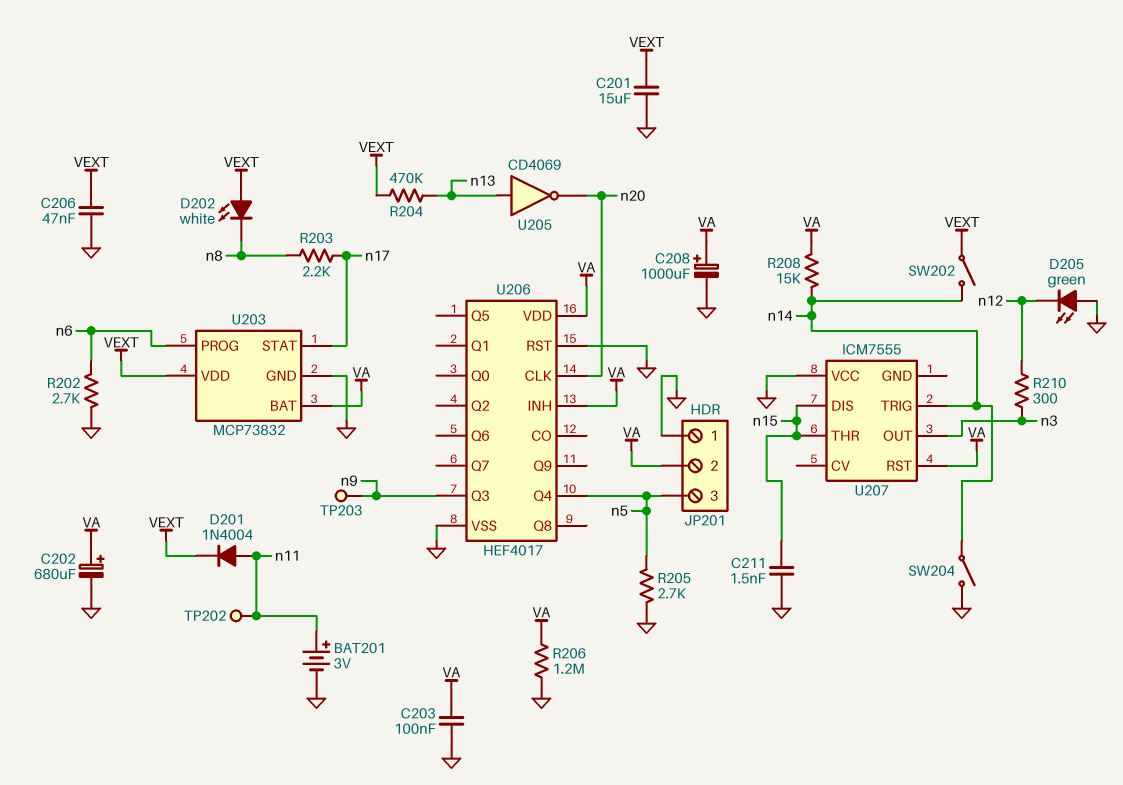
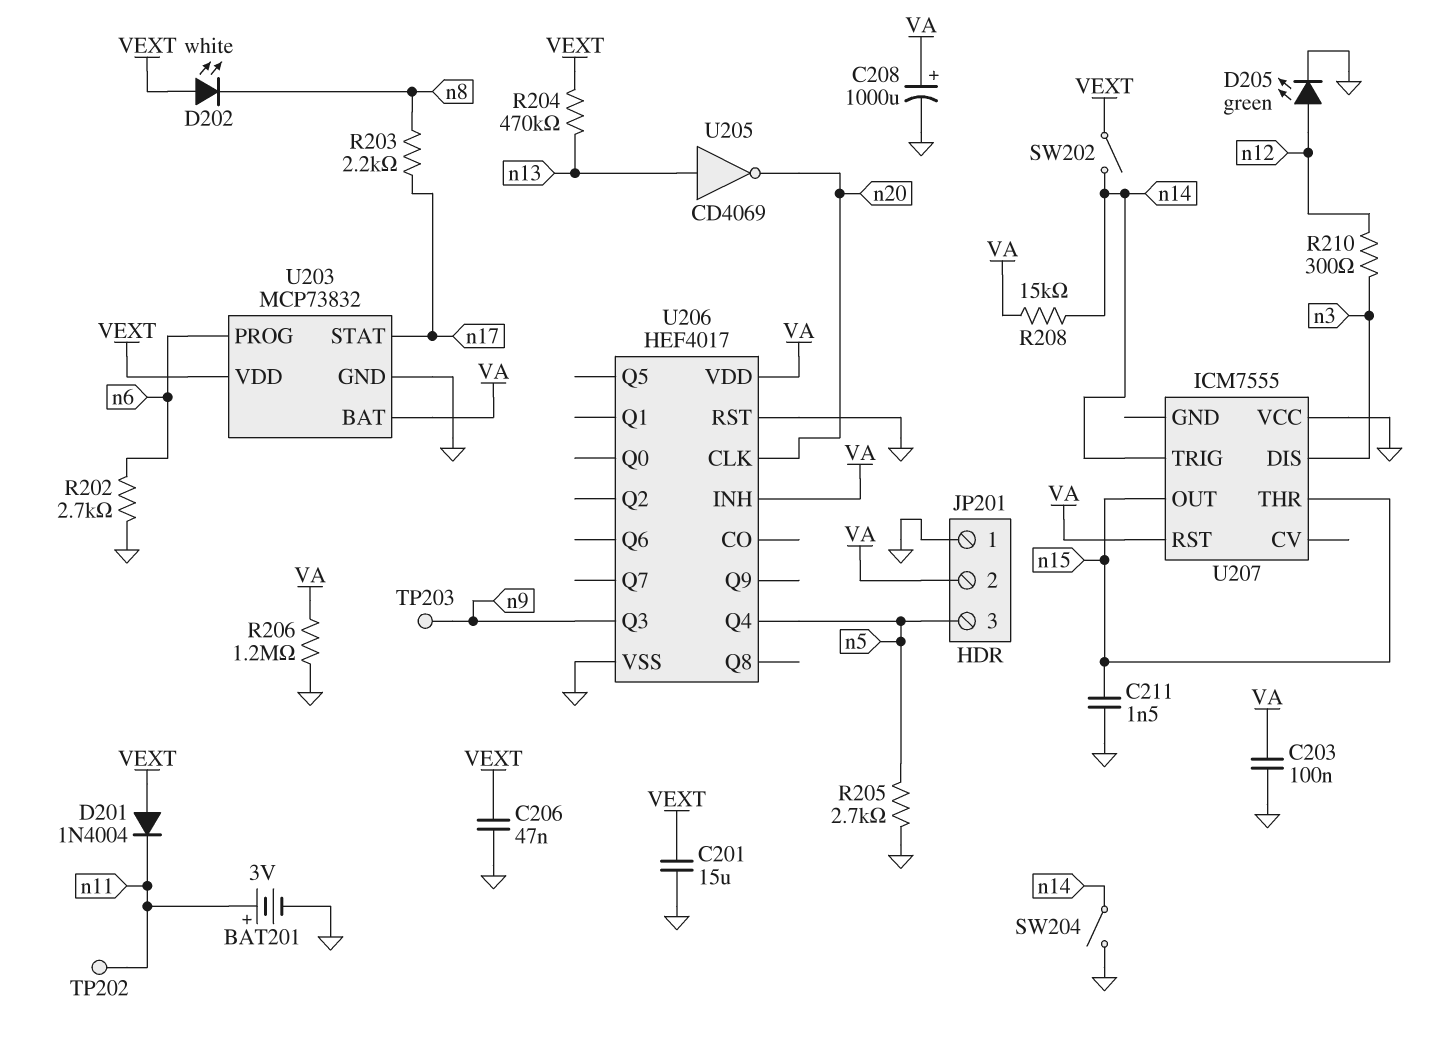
C202: 680uF (plus VA, minus GND) -> none
D201: diode 1N4004 (A n11, K VEXT) -> diode 1N4004 (A VEXT, K n11)
D205: LED green (A GND, K n12) -> LED green (A n12, K GND)
U207 pin DIS: n15 -> n3
U207 pin OUT: n3 -> n15

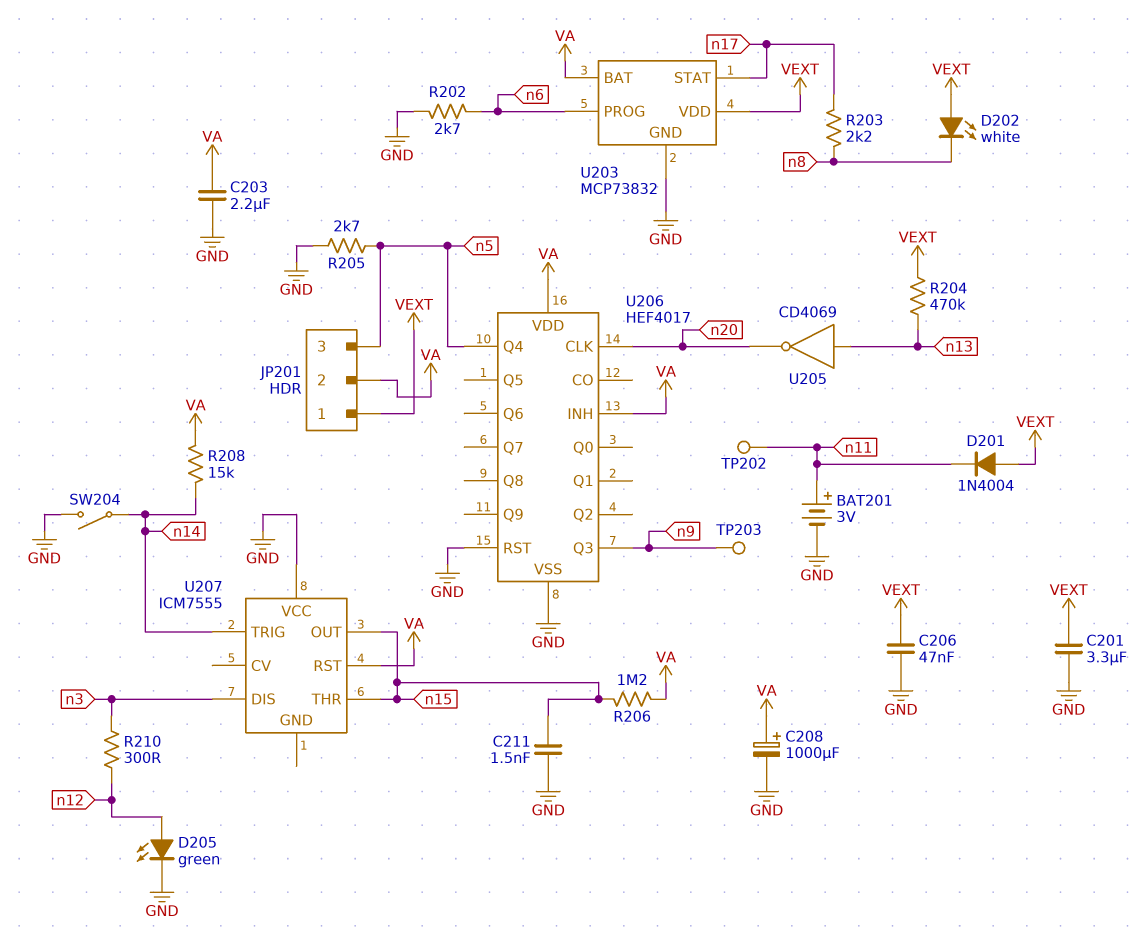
C201: 15uF (GND, VEXT) -> 3.3uF (GND, VEXT)
C203: 100nF (GND, VA) -> 2.2uF (GND, VA)
JP201 pin 1: GND -> VEXT
R206: 1.2M (GND, VA) -> 1.2M (VA, n15)
SW202: switch (VEXT, n14) -> none

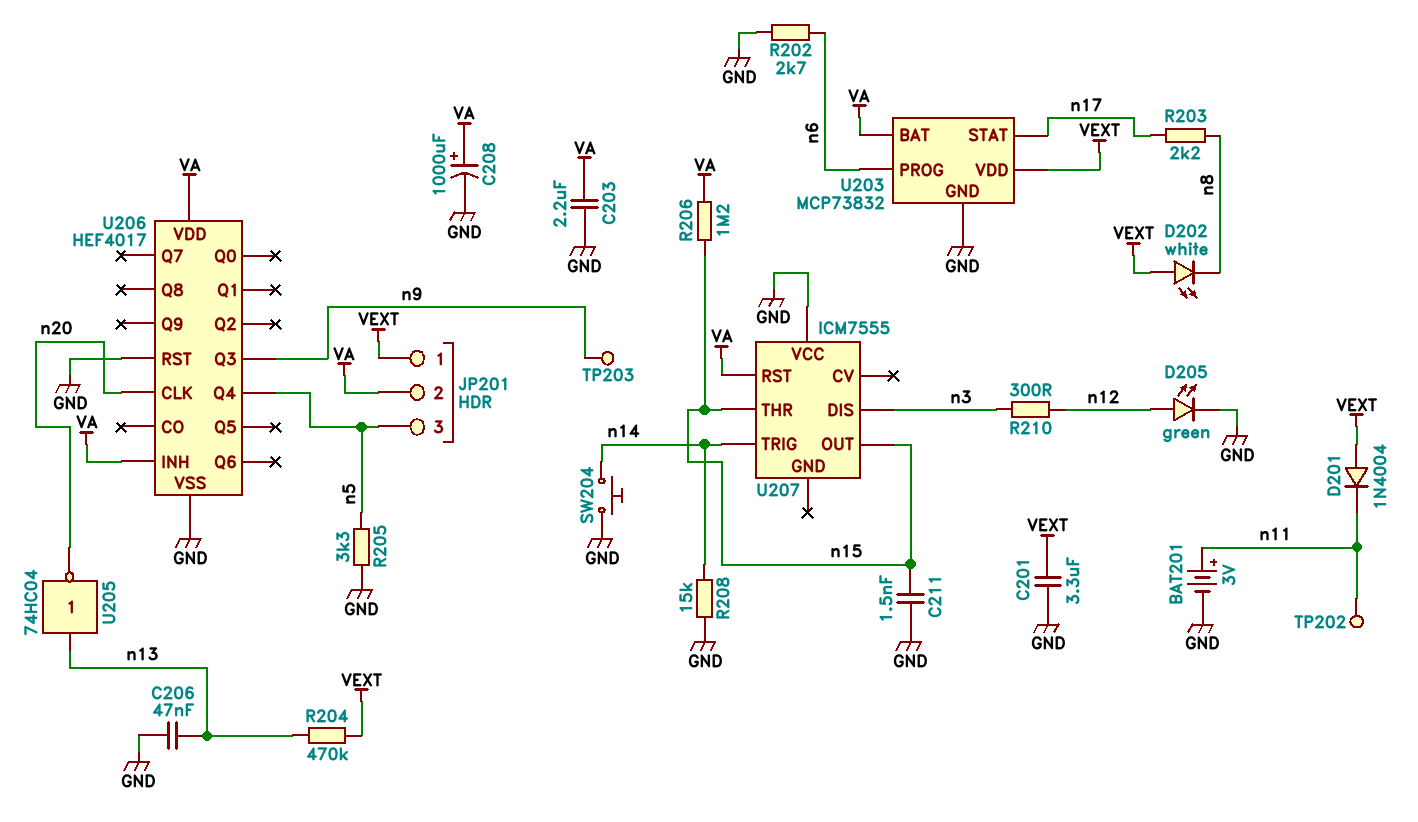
C206: 47nF (GND, VEXT) -> 47nF (GND, n13)
R205: 2.7k (GND, n5) -> 3.3k (GND, n5)
R208: 15k (VA, n14) -> 15k (GND, n14)
SW204: switch (GND, n14) -> button (GND, n14)
U205: NOT CD4069 (in n13, out n20) -> NOT 74HC04 (in n13, out n20)

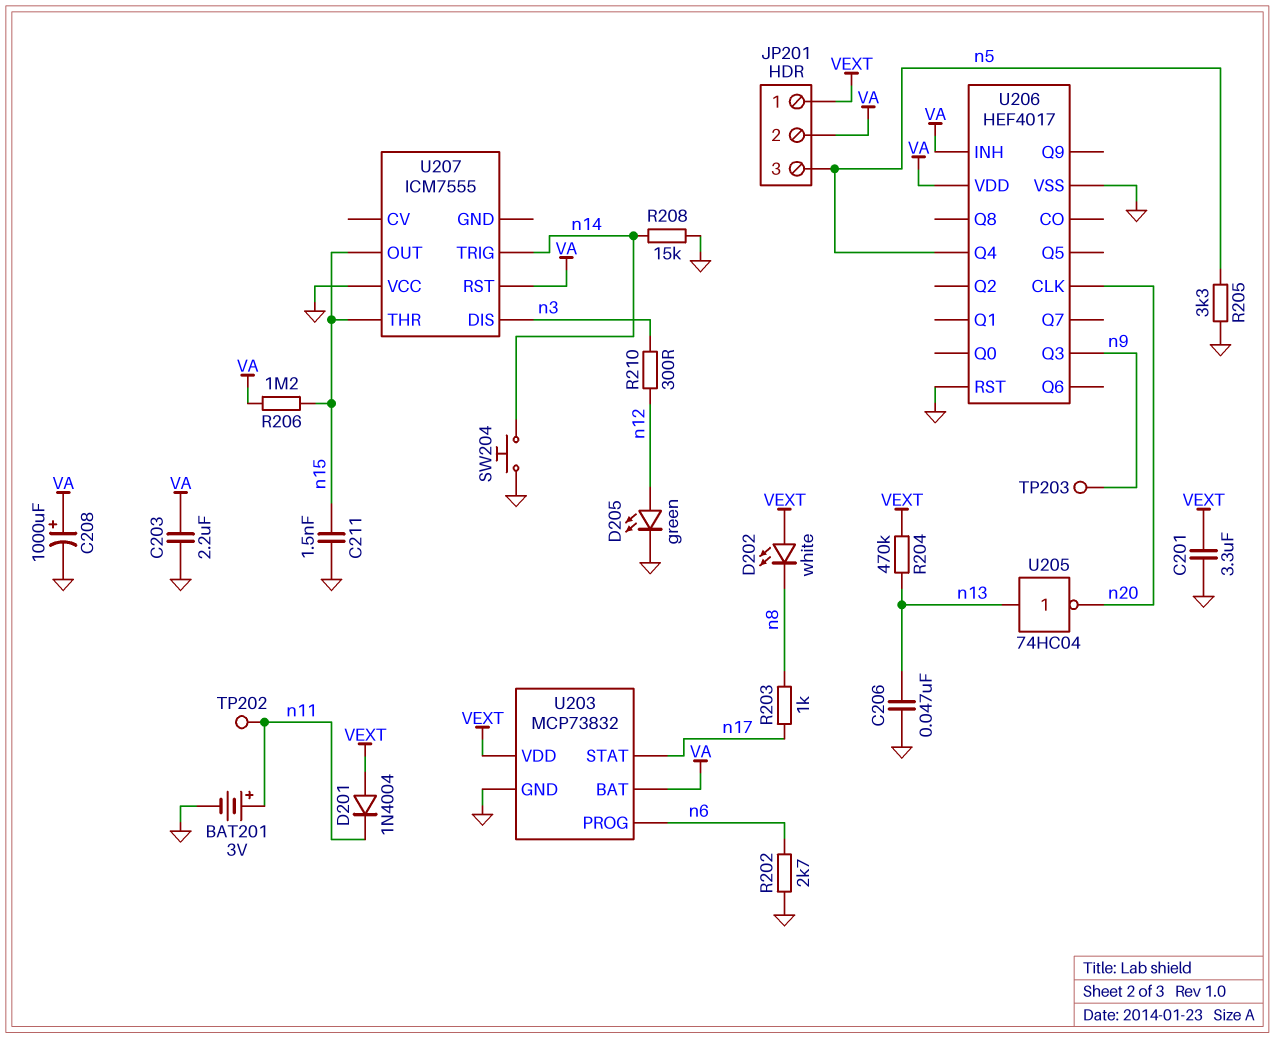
R203: 2.2k (n8, n17) -> 1k (n8, n17)

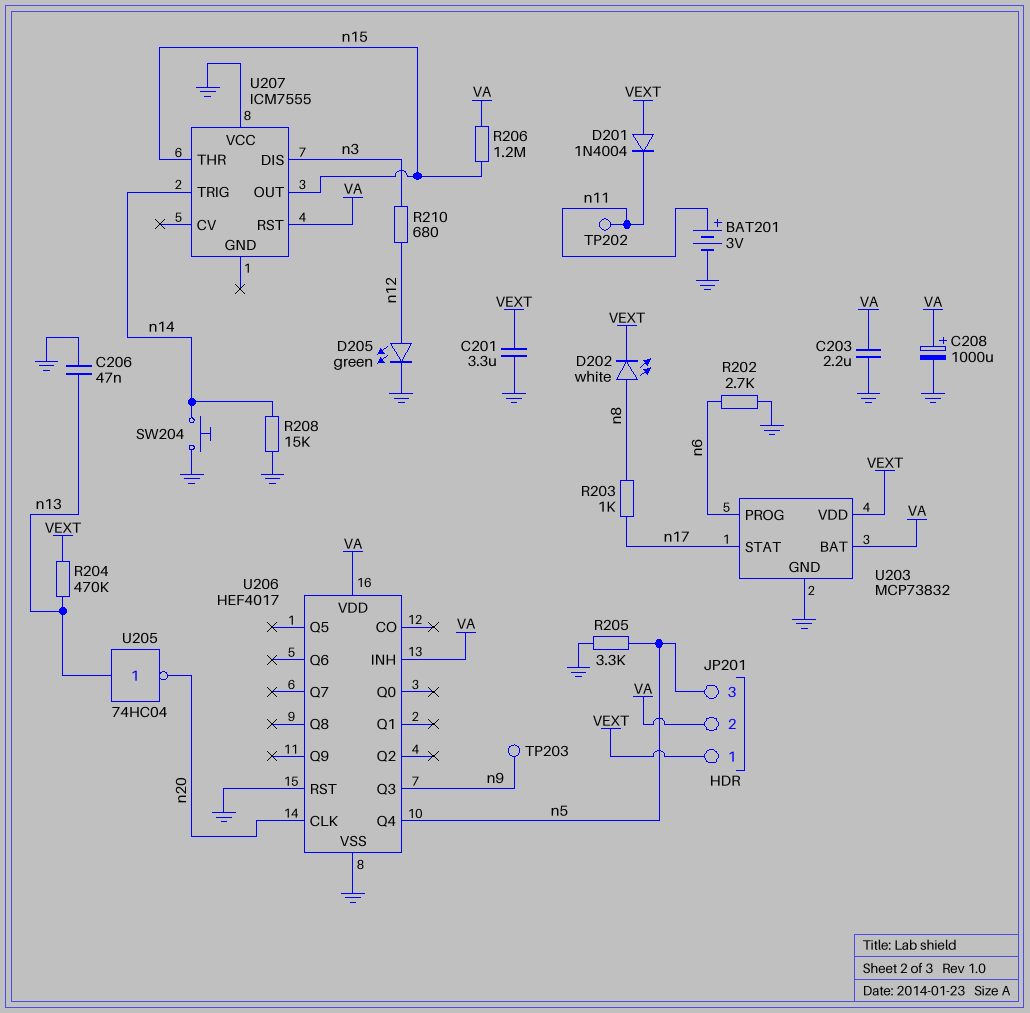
C211: 1.5nF (GND, n15) -> none
D202: LED white (A VEXT, K n8) -> LED white (A n8, K VEXT)
R210: 300 (n3, n12) -> 680 (n3, n12)

